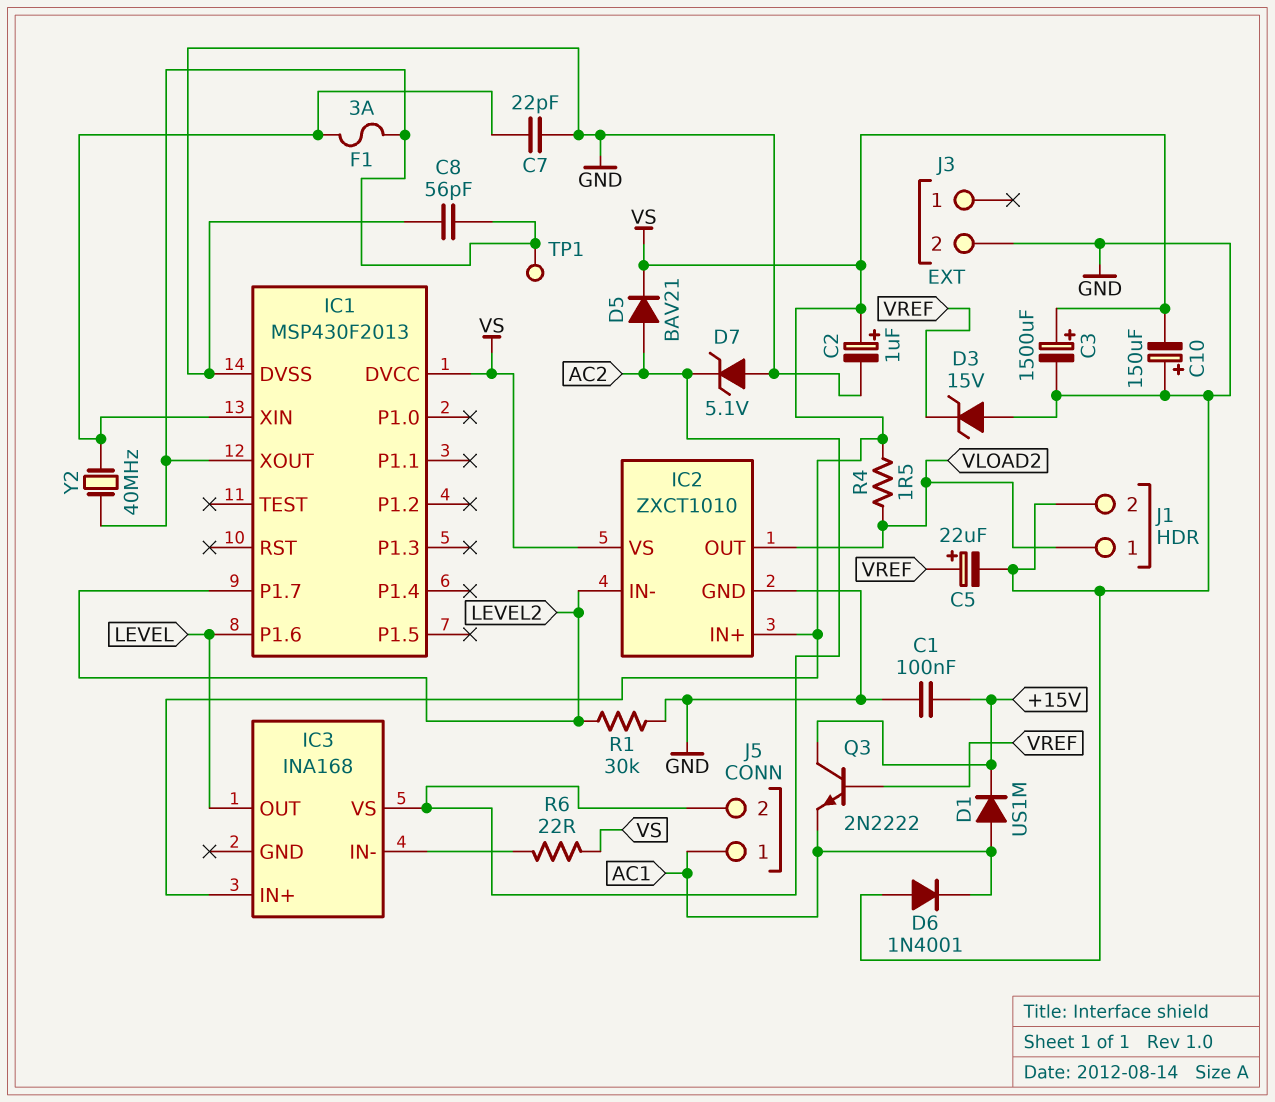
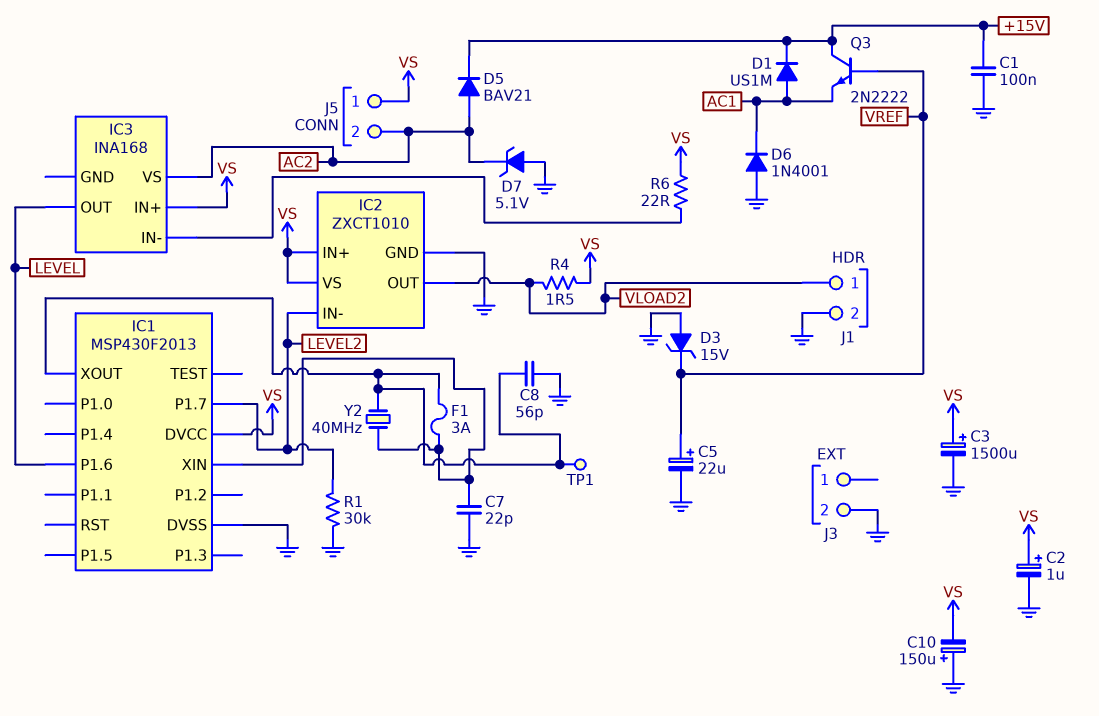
D5: diode BAV21 (A AC2, K VS) -> diode BAV21 (A AC2, K +15V)
J5 pin 1: AC1 -> VS

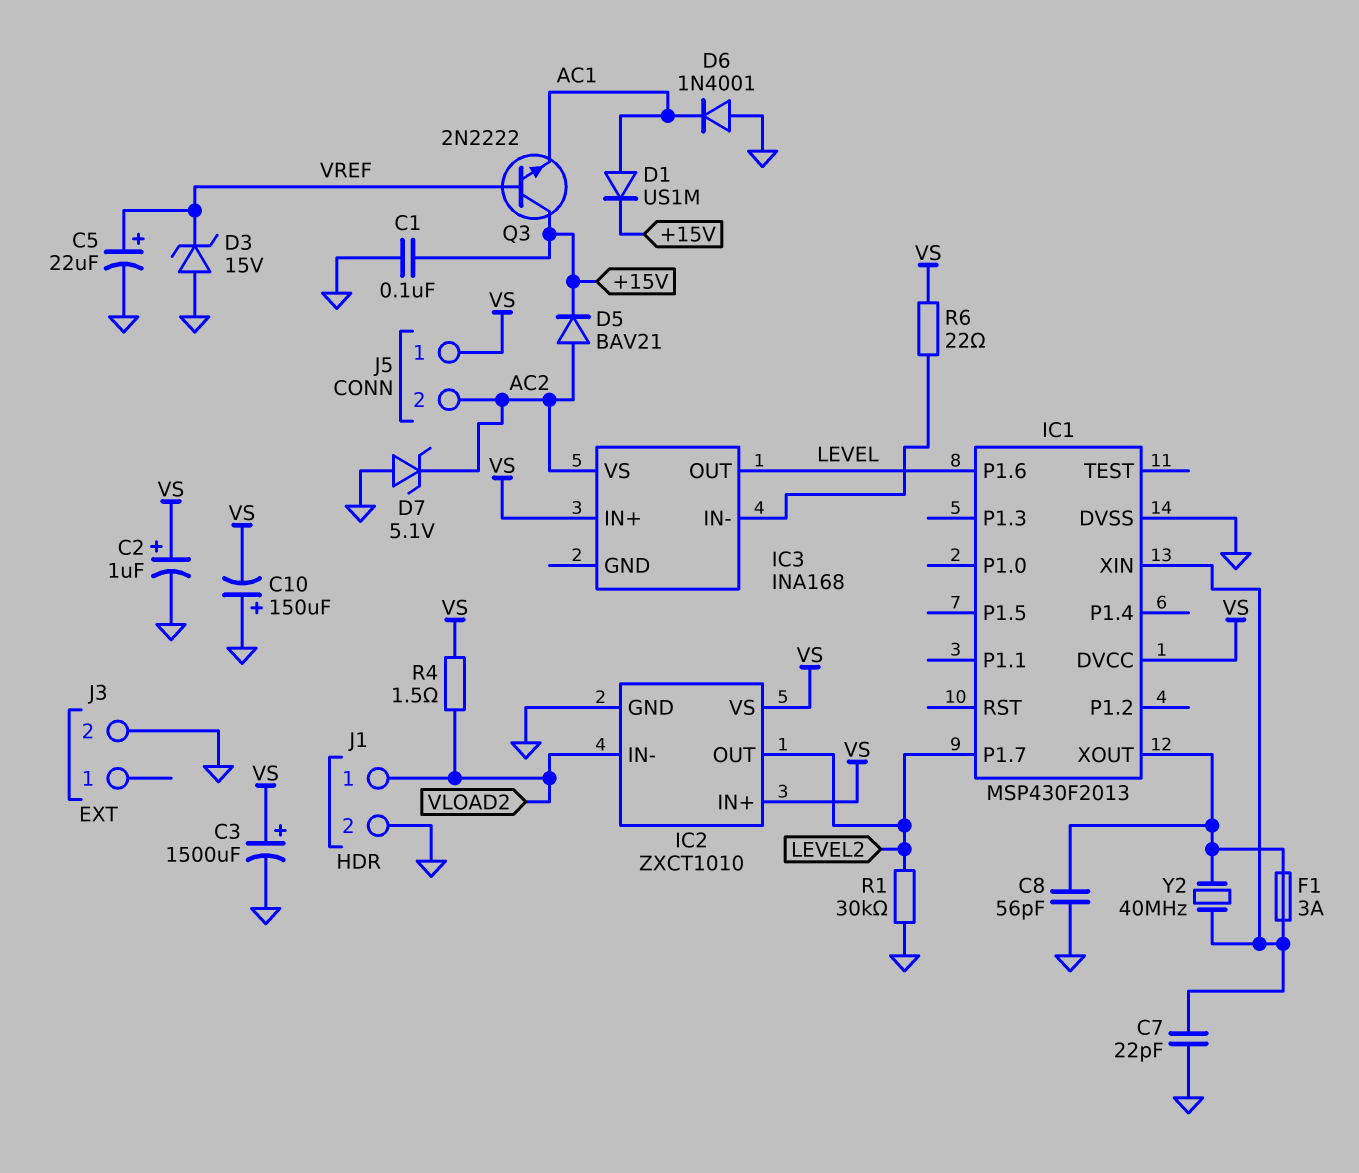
IC2 pin IN-: LEVEL2 -> VLOAD2
IC2 pin OUT: VLOAD2 -> LEVEL2
TP1: test point (IC1/XOUT) -> none

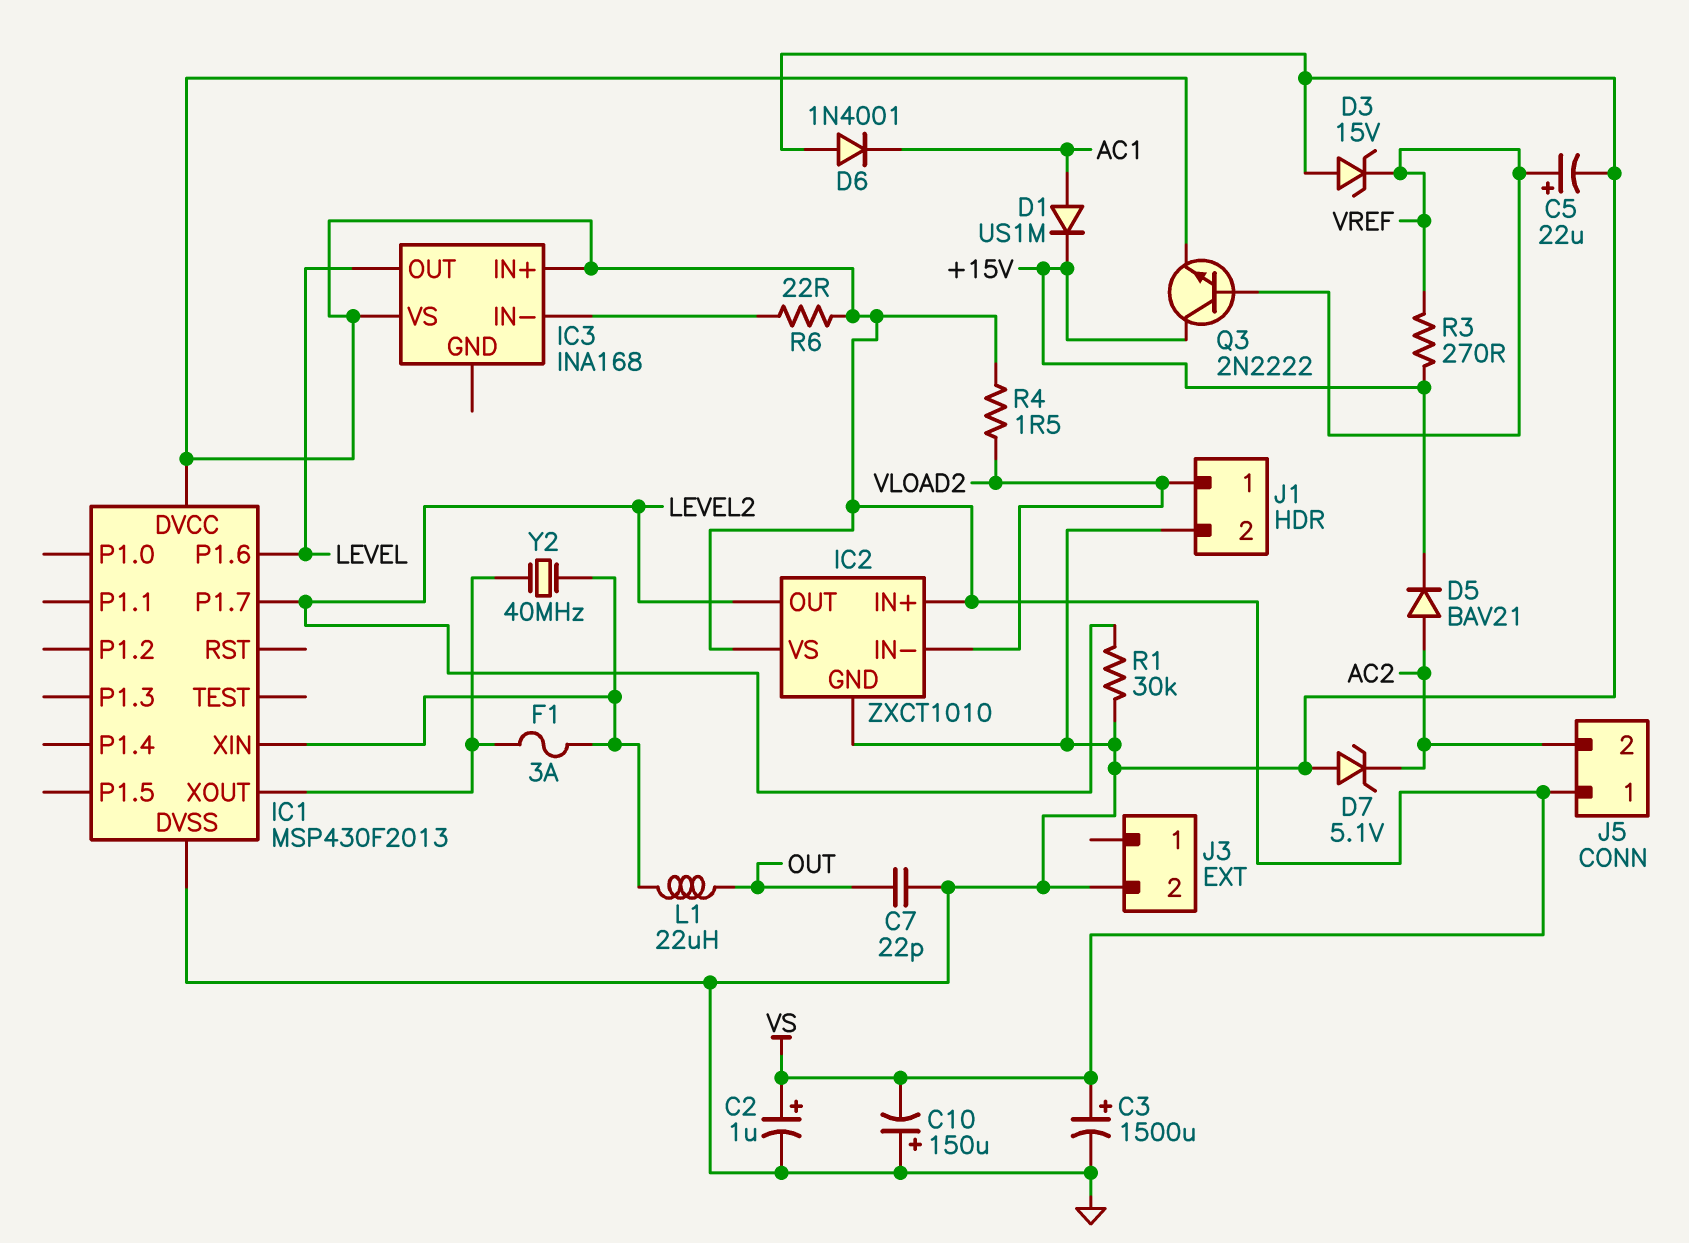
C1: 100nF (+15V, GND) -> none
C7: 22pF (GND, IC1/XIN) -> 22pF (GND, OUT)
C8: 56pF (GND, IC1/XOUT) -> none
IC3 pin VS: AC2 -> VS
L1: none -> 22uH (IC1/XIN, OUT)
Q3: NPN 2N2222 (B VREF, C +15V, E AC1) -> NPN 2N2222 (B VREF, C +15V, E VS)
R3: none -> 270 (+15V, VREF)

